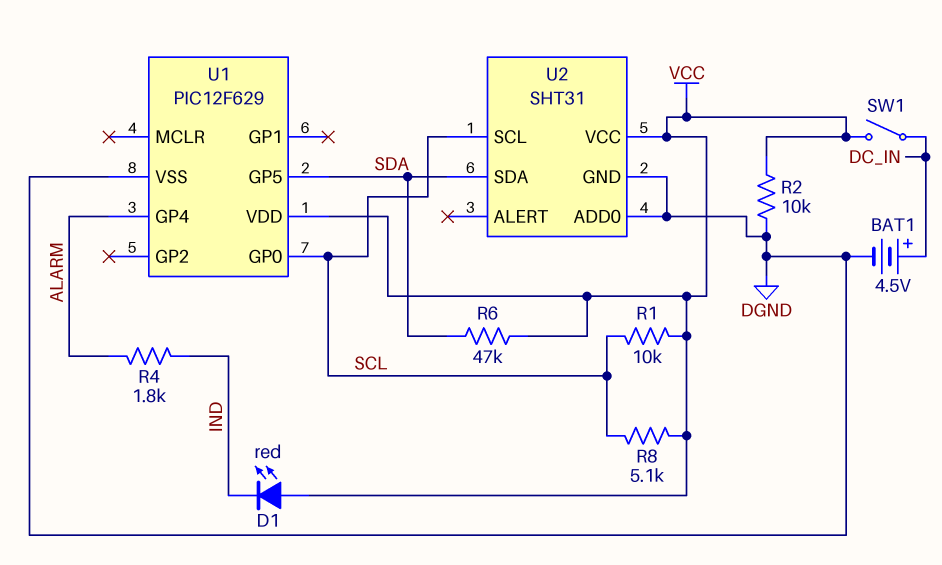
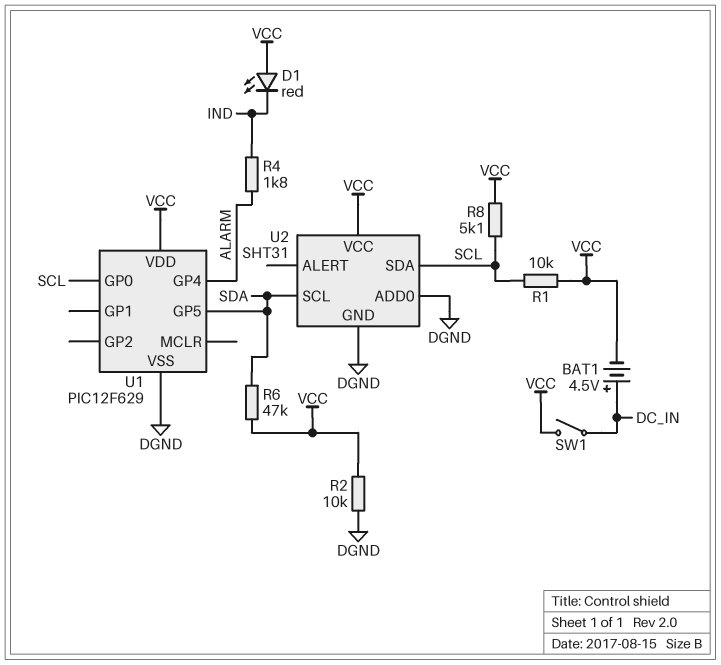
BAT1: 4.5V (plus DC_IN, minus DGND) -> 4.5V (plus DC_IN, minus VCC)
U2 pin SCL: SCL -> SDA
U2 pin SDA: SDA -> SCL

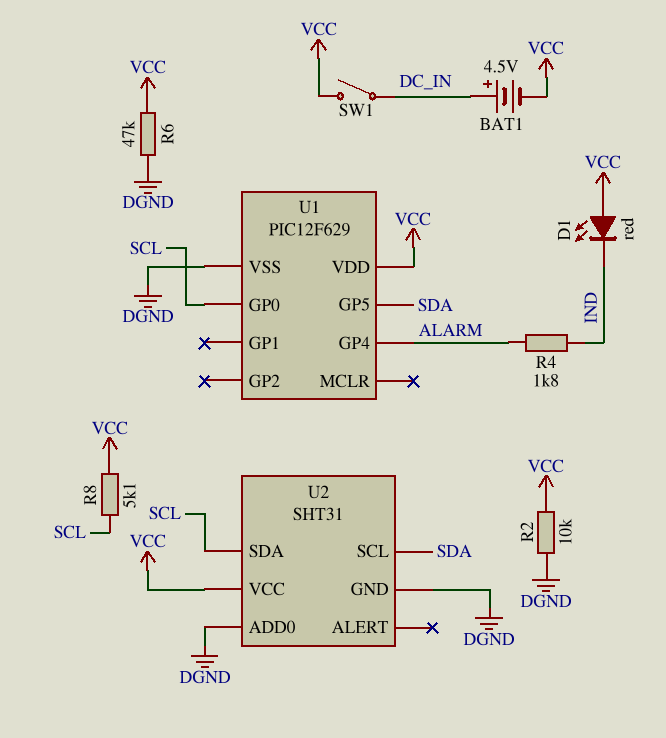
R1: 10k (SCL, VCC) -> none
R6: 47k (SDA, VCC) -> 47k (DGND, VCC)

